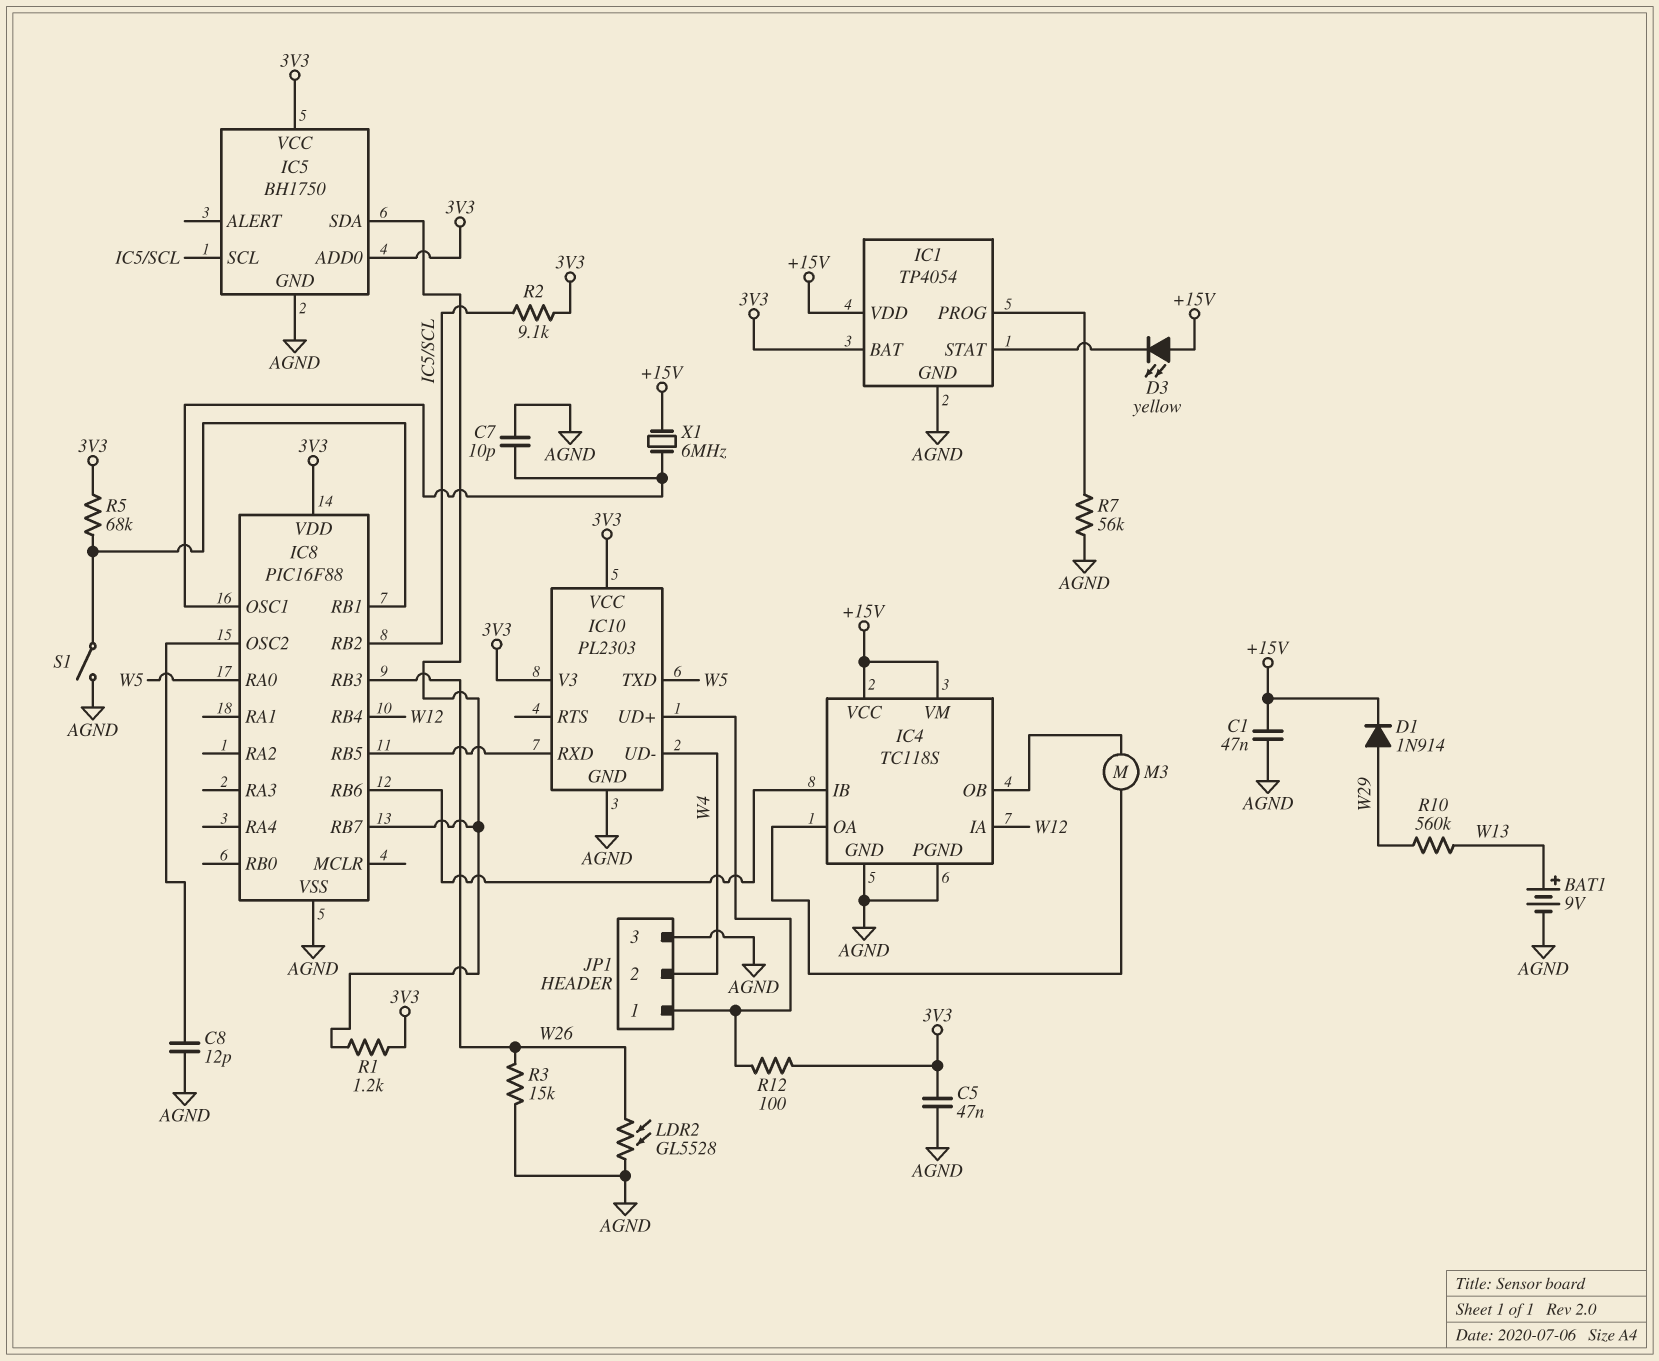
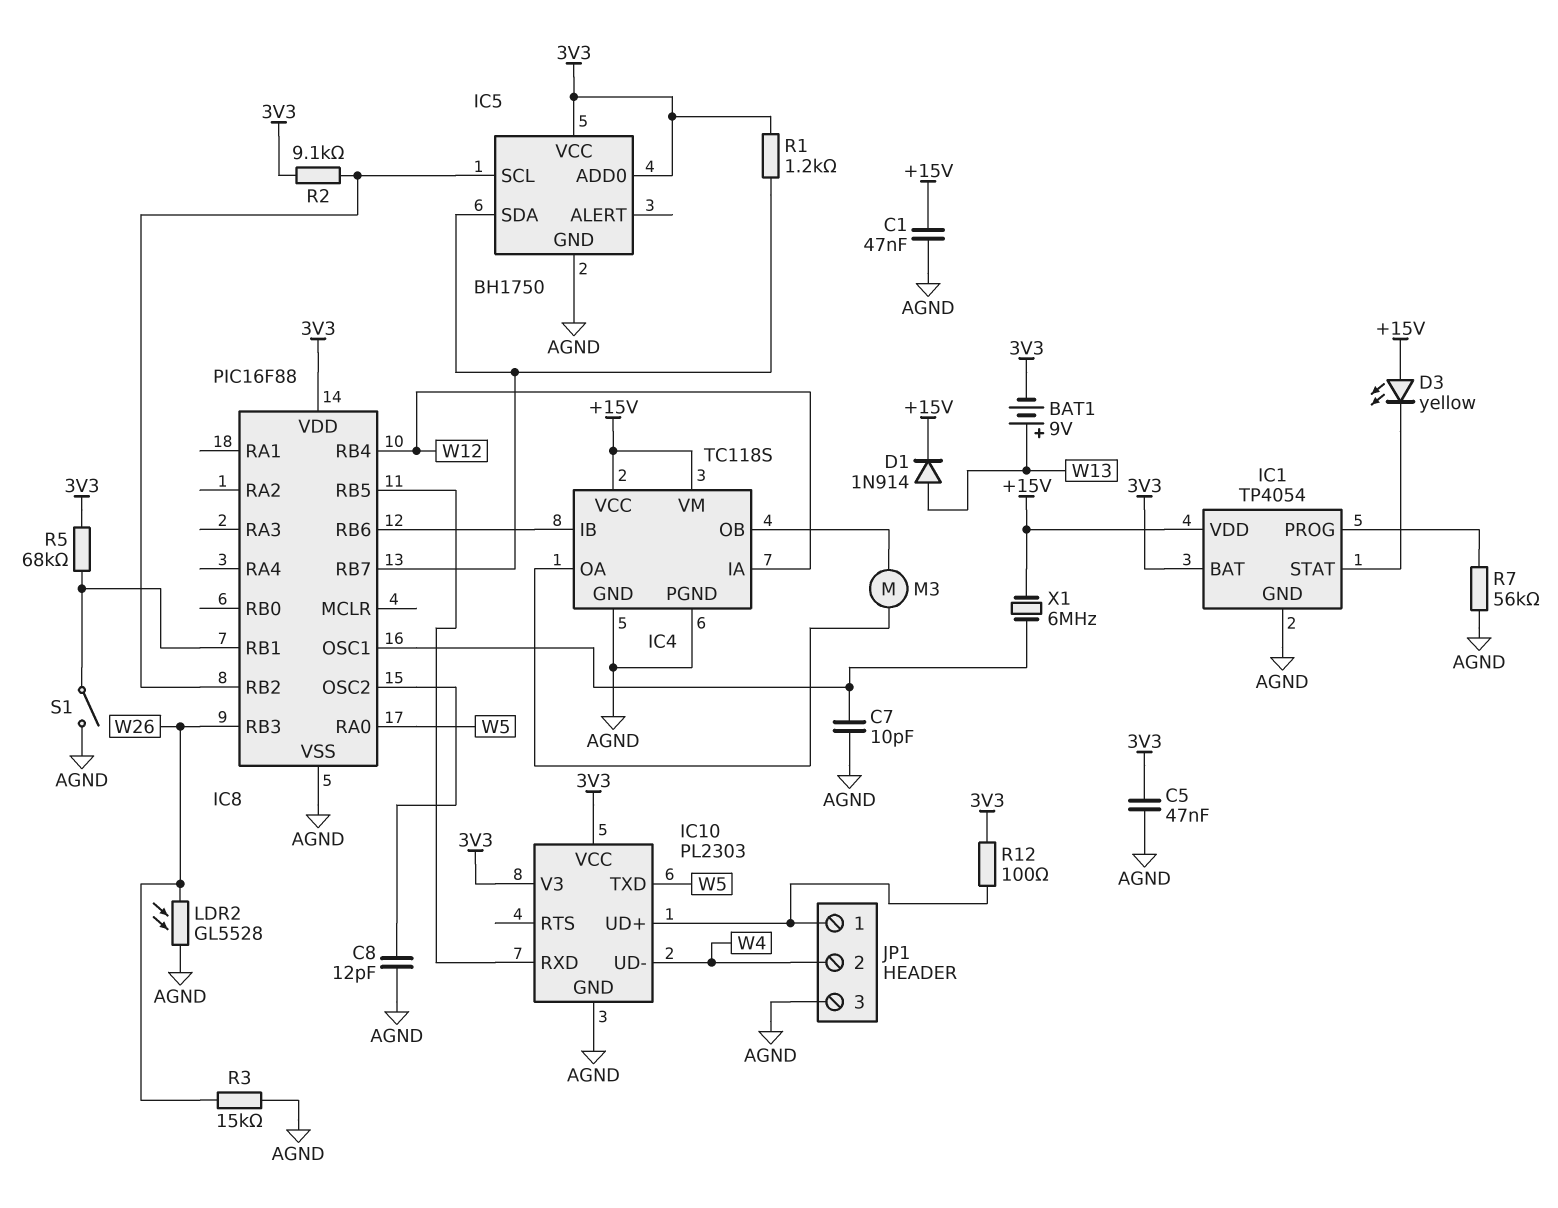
BAT1: 9V (plus W13, minus AGND) -> 9V (plus W13, minus 3V3)
D1: diode 1N914 (A W29, K +15V) -> diode 1N914 (A W13, K +15V)
R10: 560k (W13, W29) -> none

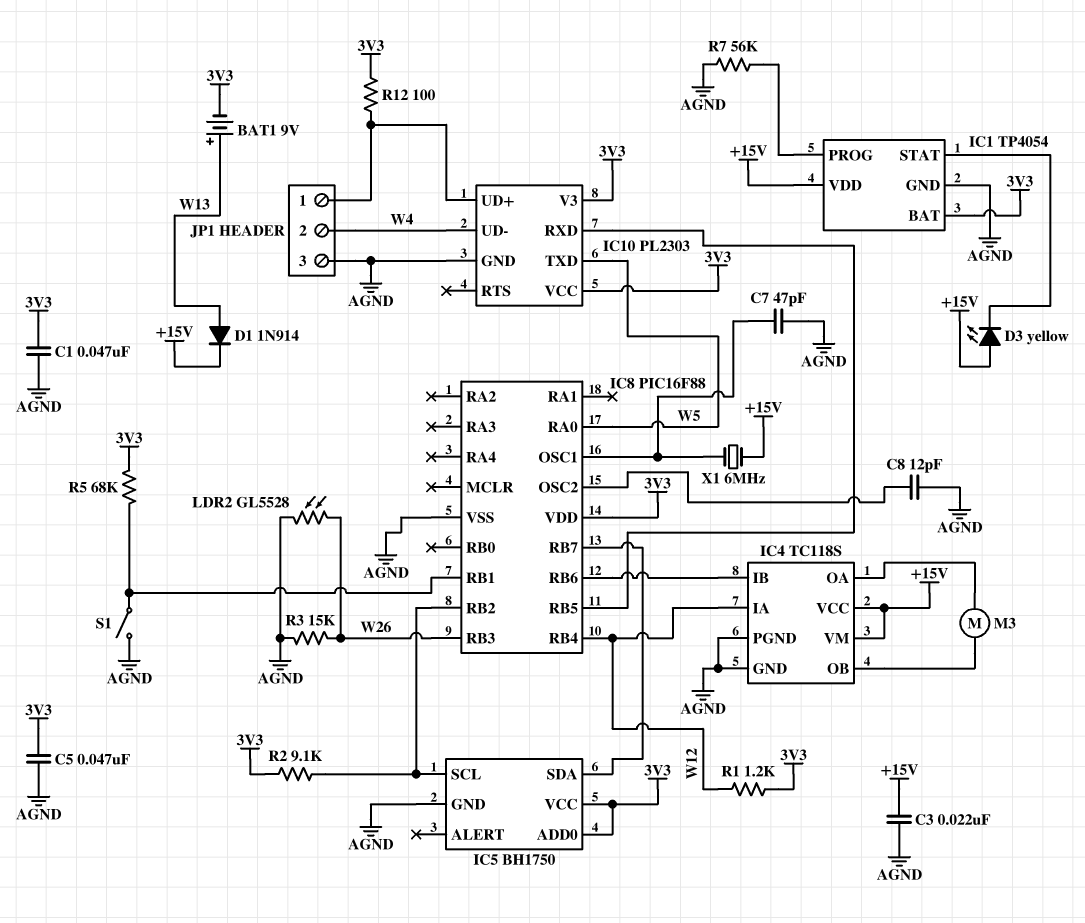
C1: 47nF (+15V, AGND) -> 47nF (3V3, AGND)
C3: none -> 22nF (+15V, AGND)
C7: 10pF (AGND, IC8/OSC1) -> 47pF (AGND, IC8/OSC1)
R1: 1.2k (3V3, IC5/SDA) -> 1.2k (3V3, W12)

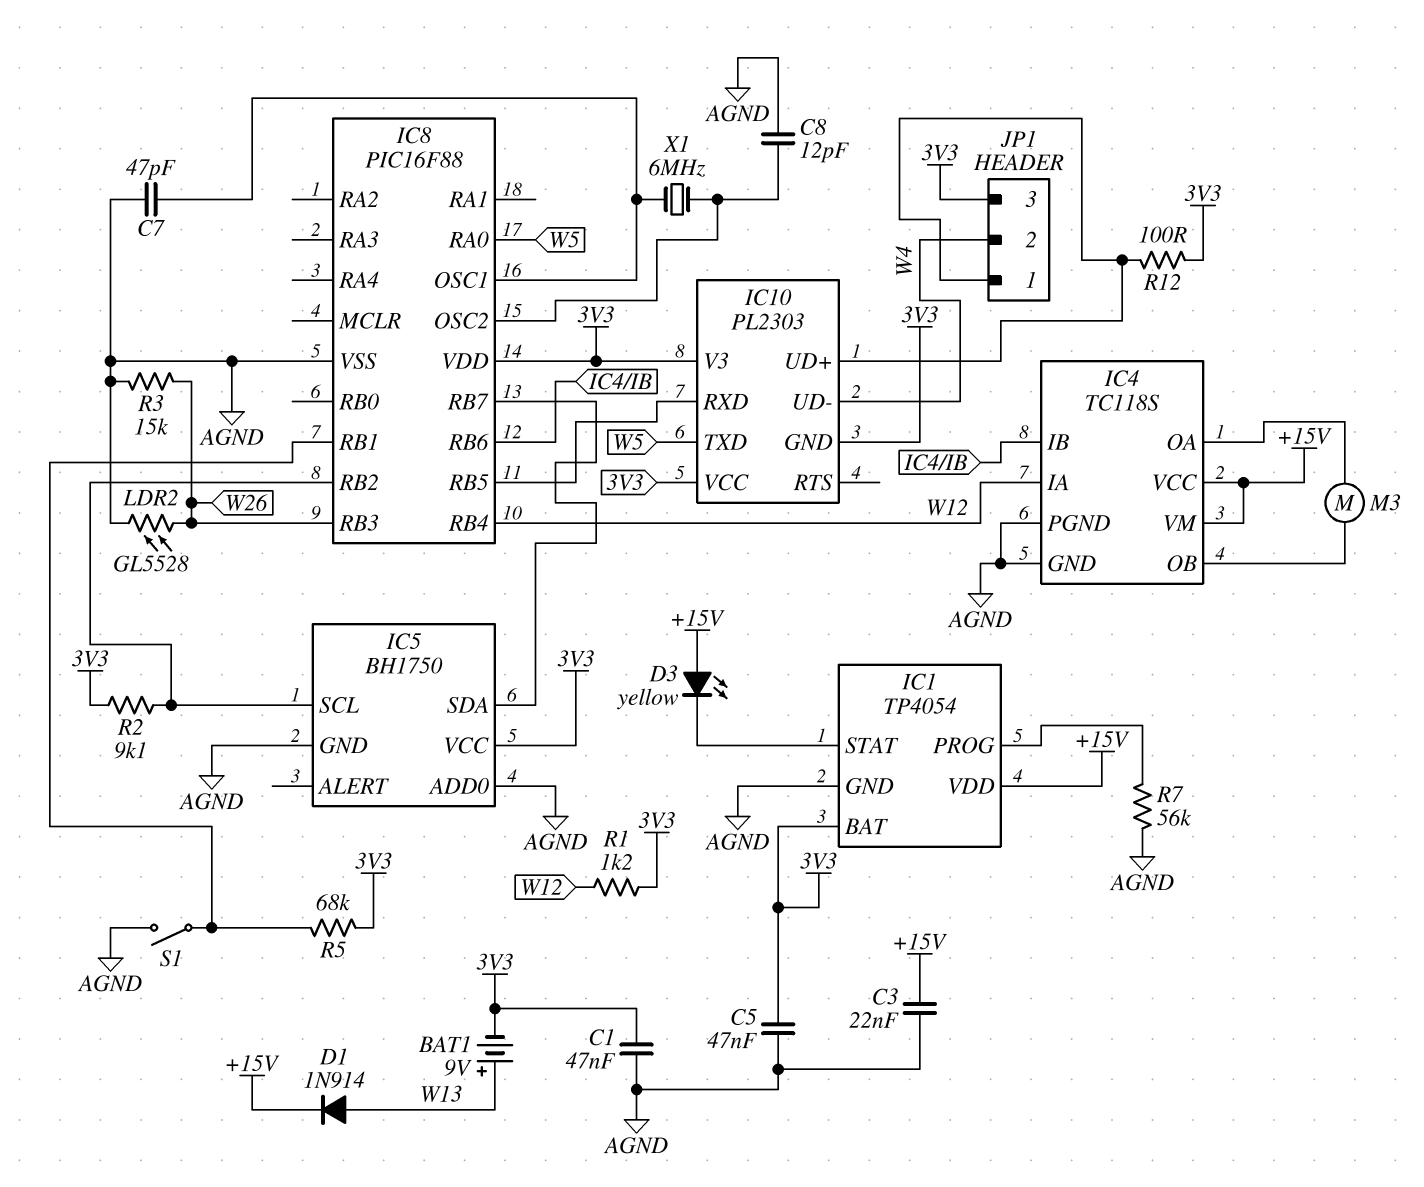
IC5 pin ADD0: 3V3 -> AGND
IC10 pin GND: AGND -> 3V3
JP1 pin 3: AGND -> 3V3
X1: 6MHz (+15V, IC8/OSC1) -> 6MHz (IC8/OSC1, IC8/OSC2)

